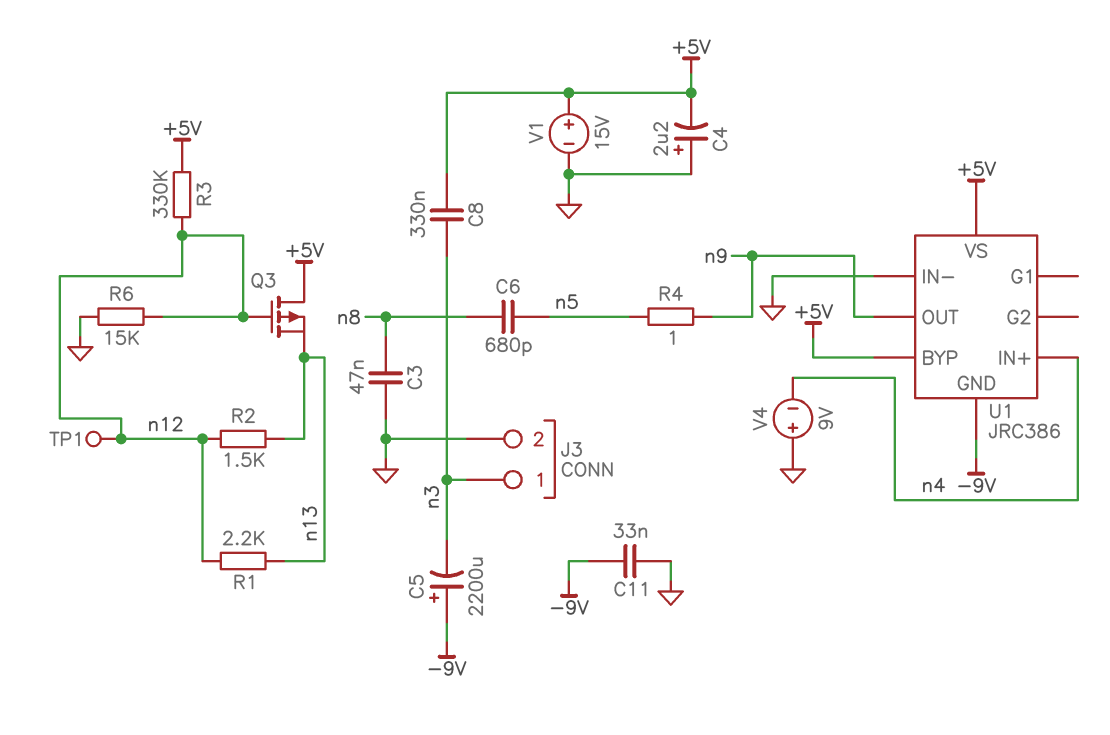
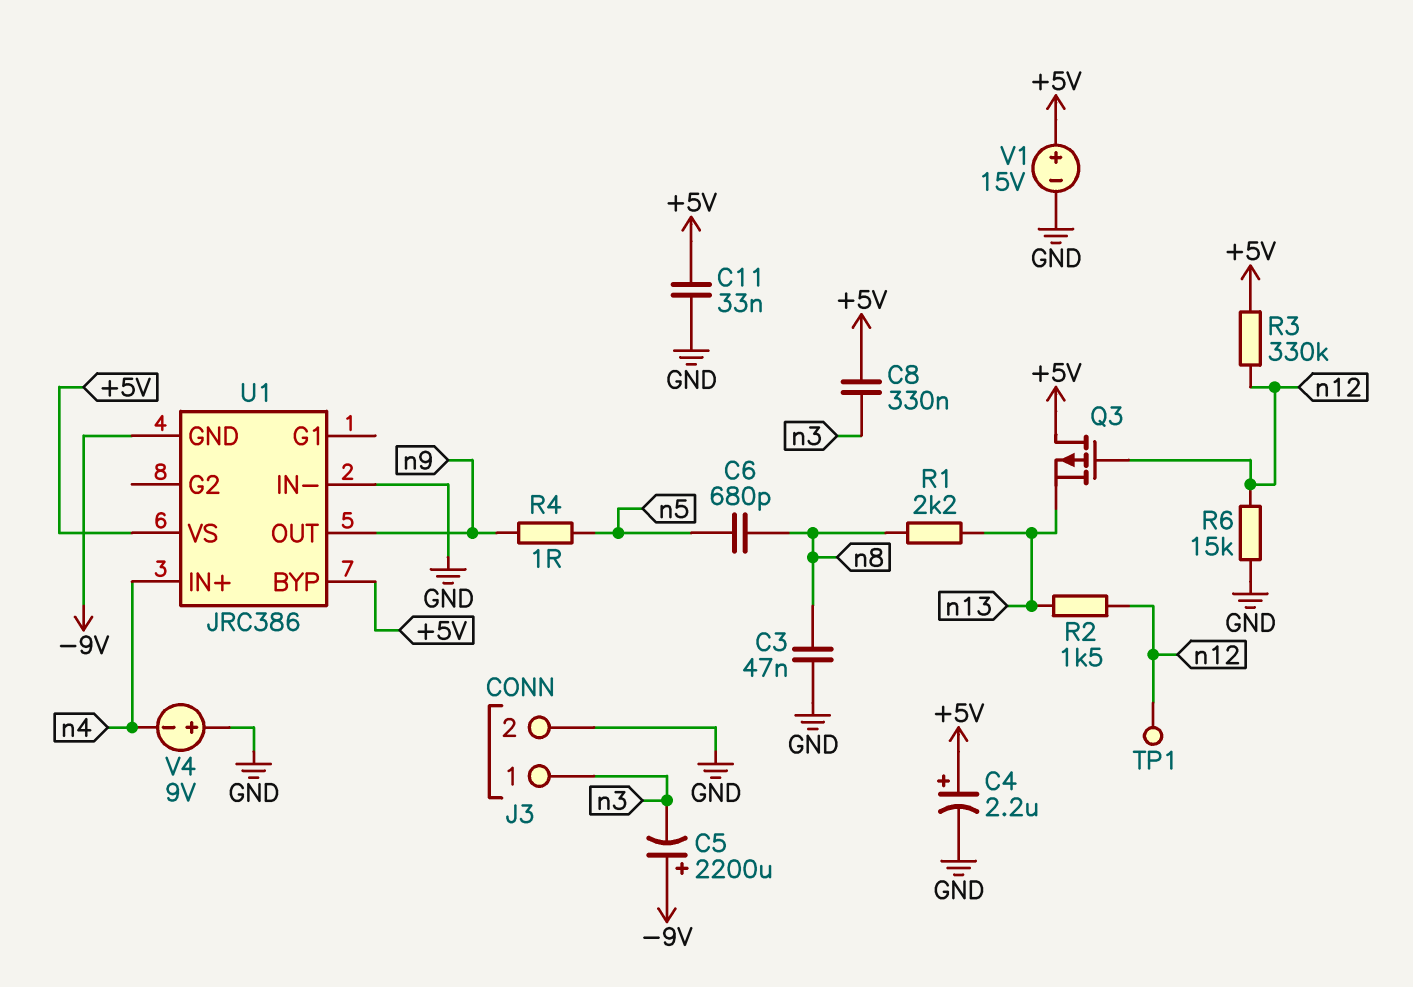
C4: 2.2uF (plus GND, minus +5V) -> 2.2uF (plus +5V, minus GND)
C11: 33nF (-9V, GND) -> 33nF (+5V, GND)
R1: 2.2k (n12, n13) -> 2.2k (n8, n13)

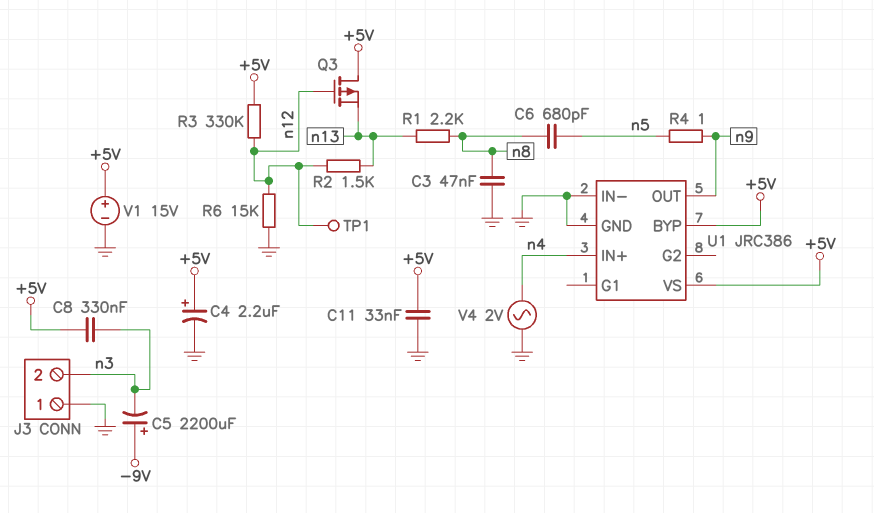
J3 pin 1: n3 -> GND
J3 pin 2: GND -> n3
U1 pin GND: -9V -> GND
V4: 9V (plus GND, minus n4) -> AC 2V (GND, n4)

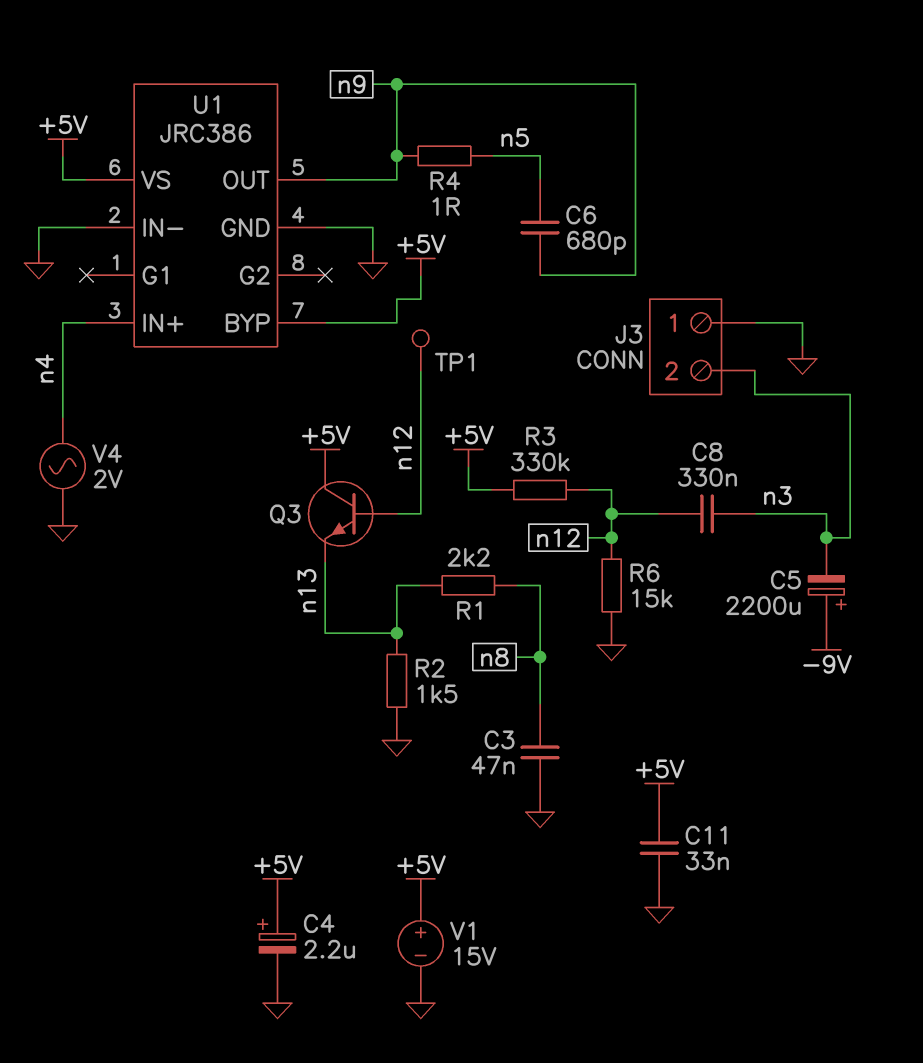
C6: 680pF (n5, n8) -> 680pF (n5, n9)
C8: 330nF (+5V, n3) -> 330nF (n3, n12)
Q3: PMOS (G n12, D +5V, S n13) -> NPN (B n12, C +5V, E n13)
R2: 1.5k (n12, n13) -> 1.5k (GND, n13)

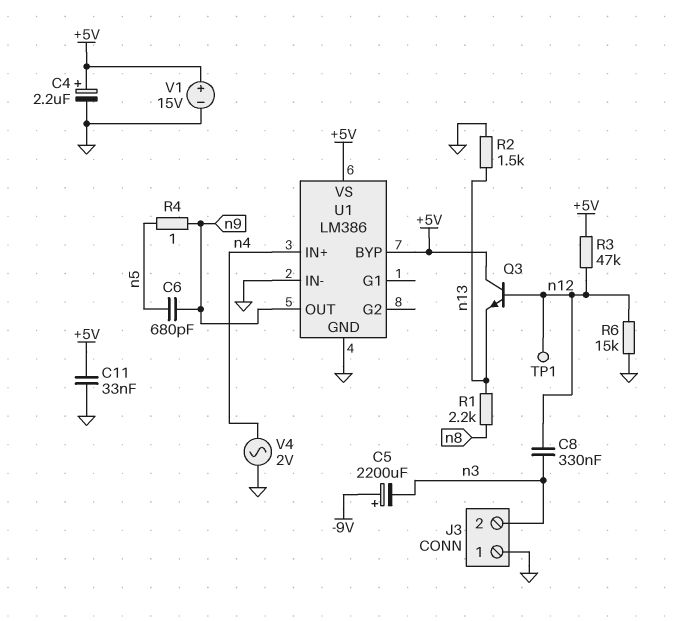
C3: 47nF (GND, n8) -> none
R3: 330k (+5V, n12) -> 47k (+5V, n12)
U1: JRC386 -> LM386

